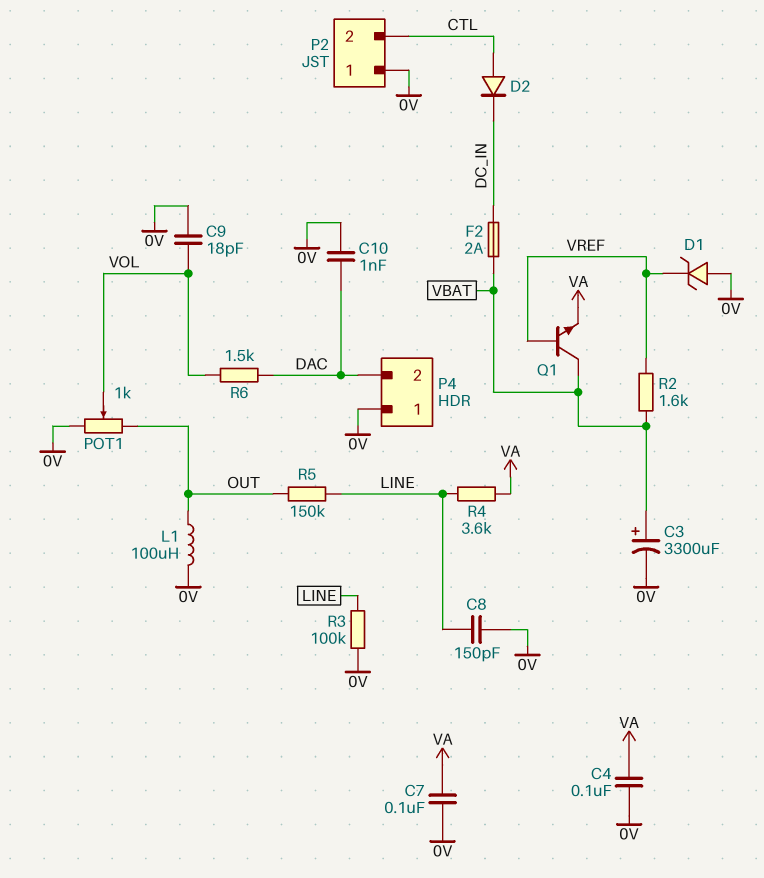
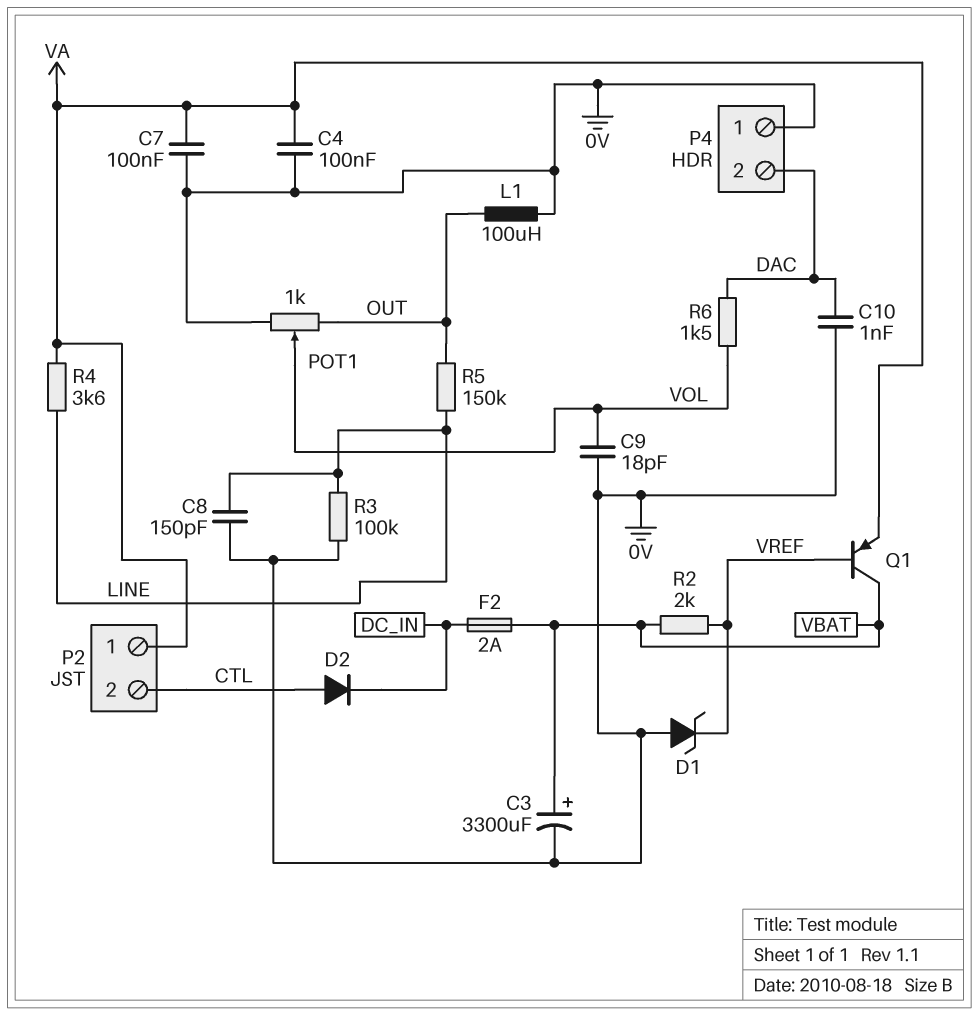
P2 pin 1: 0V -> VA
Q1: NPN (B VREF, C VBAT, E VA) -> PNP (B VREF, C VBAT, E VA)
R2: 1.6k (VBAT, VREF) -> 2k (VBAT, VREF)

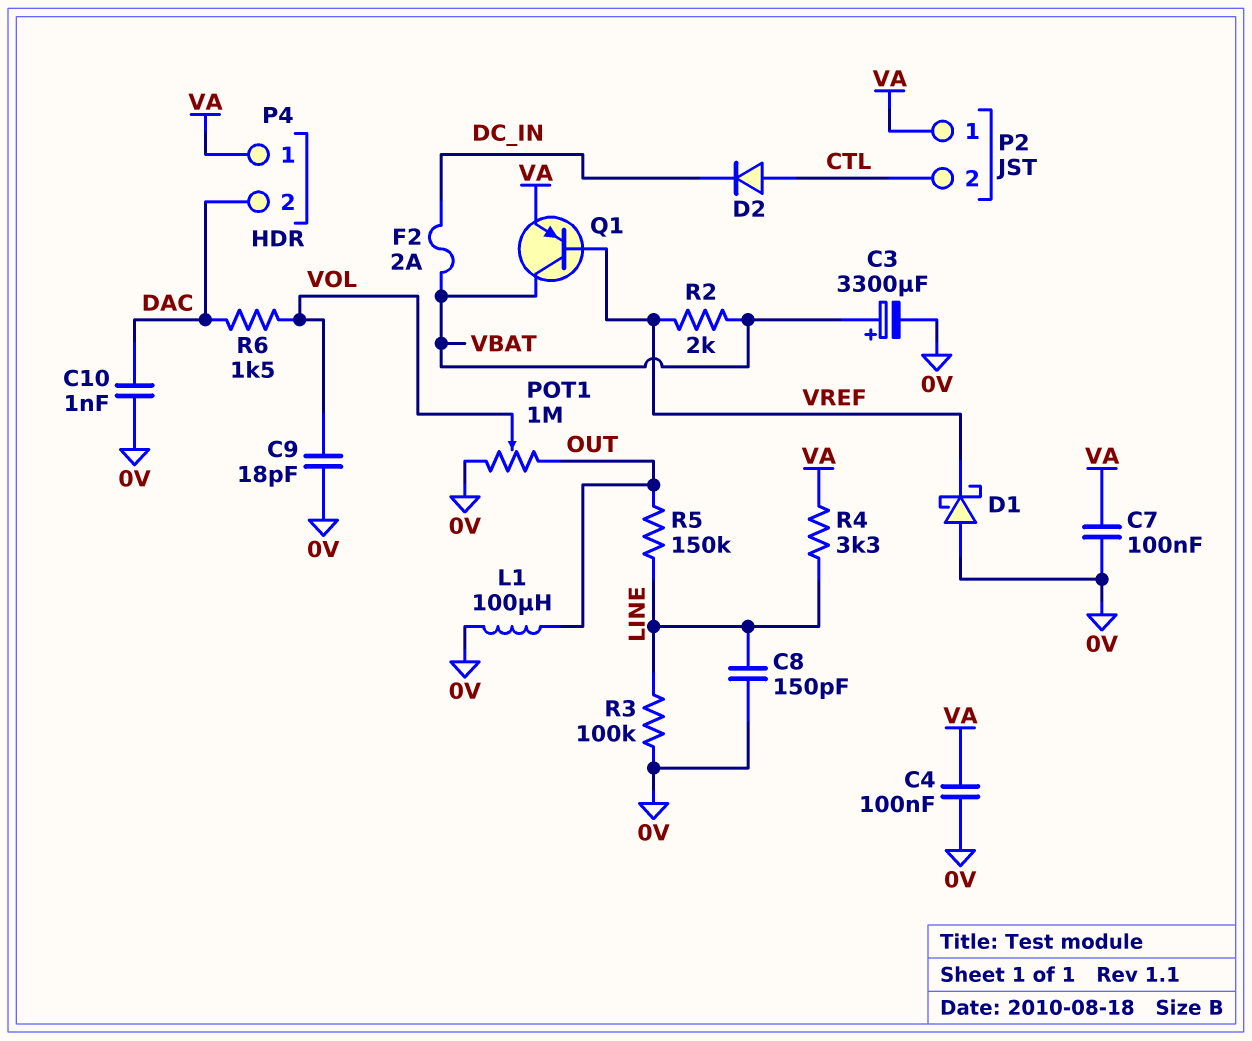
D1: zener (A 0V, K VREF) -> schottky (A 0V, K VREF)
P4 pin 1: 0V -> VA
POT1: 1k (0V, OUT, wiper VOL) -> 1M (0V, OUT, wiper VOL)
R4: 3.6k (LINE, VA) -> 3.3k (LINE, VA)

